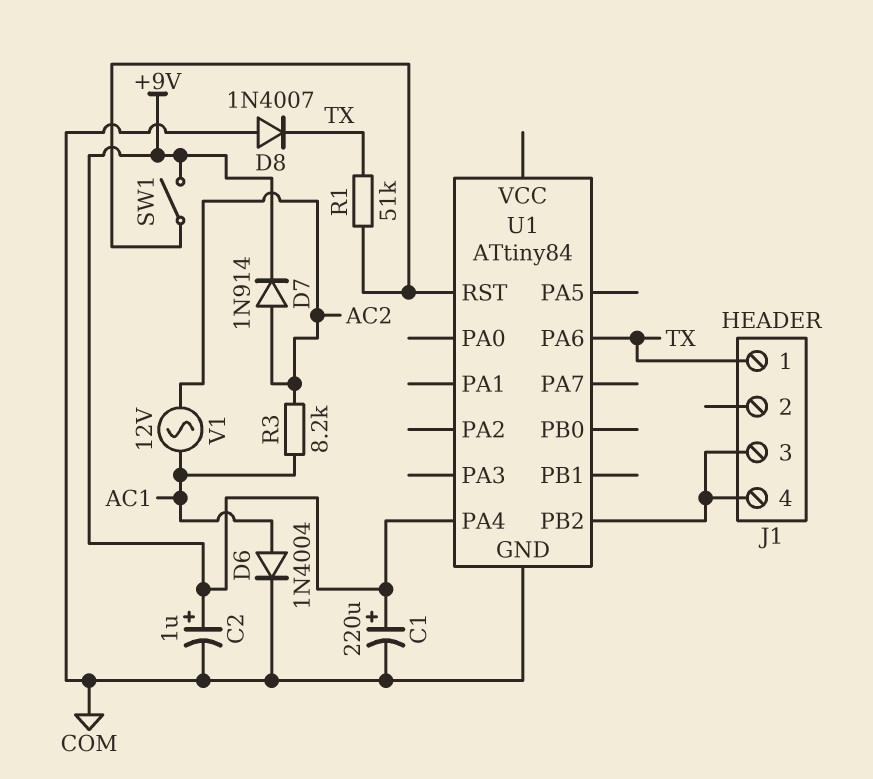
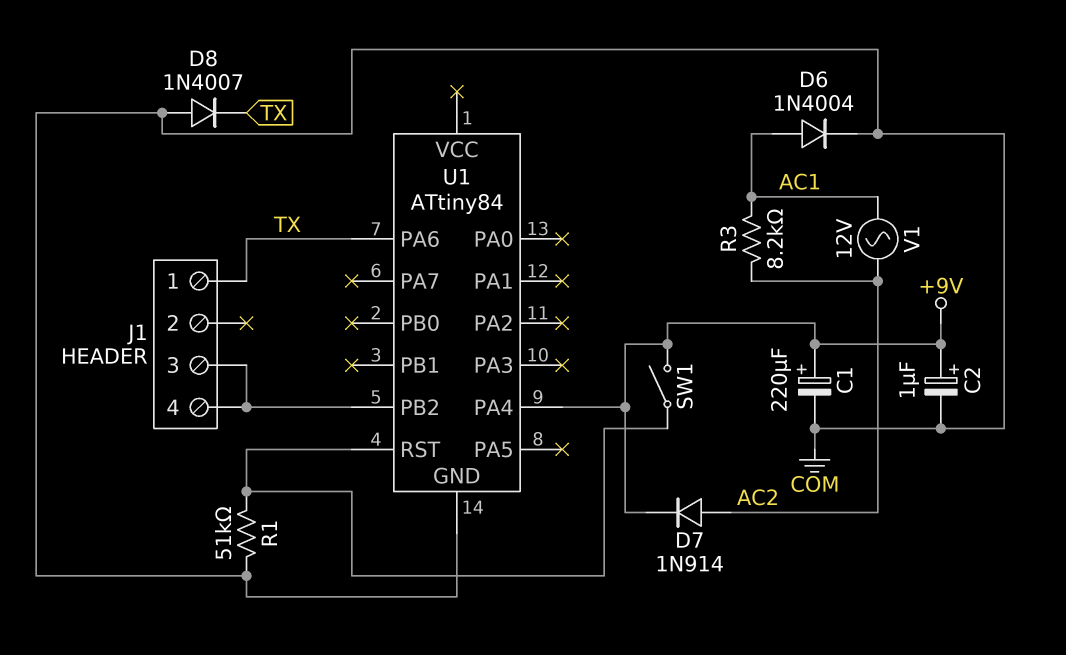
R1: 51k (TX, U1/RST) -> 51k (COM, U1/RST)

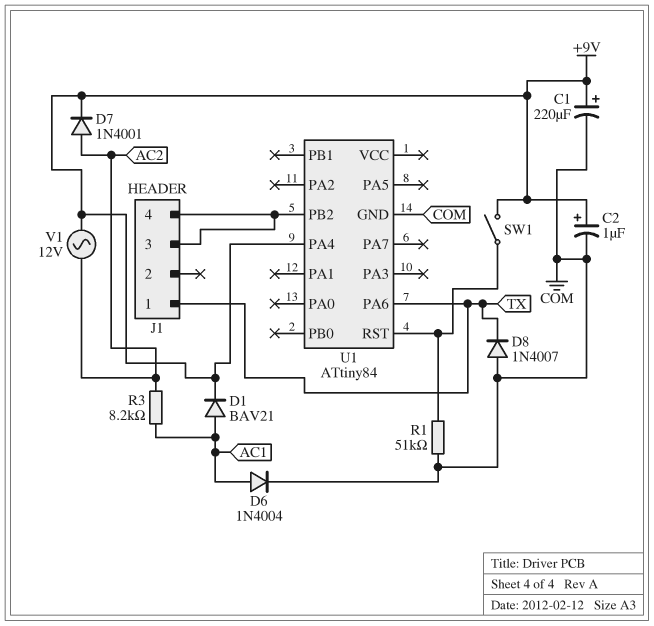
D1: none -> diode BAV21 (A AC1, K +9V)
D7: diode 1N914 (A AC2, K +9V) -> diode 1N4001 (A AC2, K +9V)
V1: AC 12V (AC1, AC2) -> AC 12V (+9V, AC2)

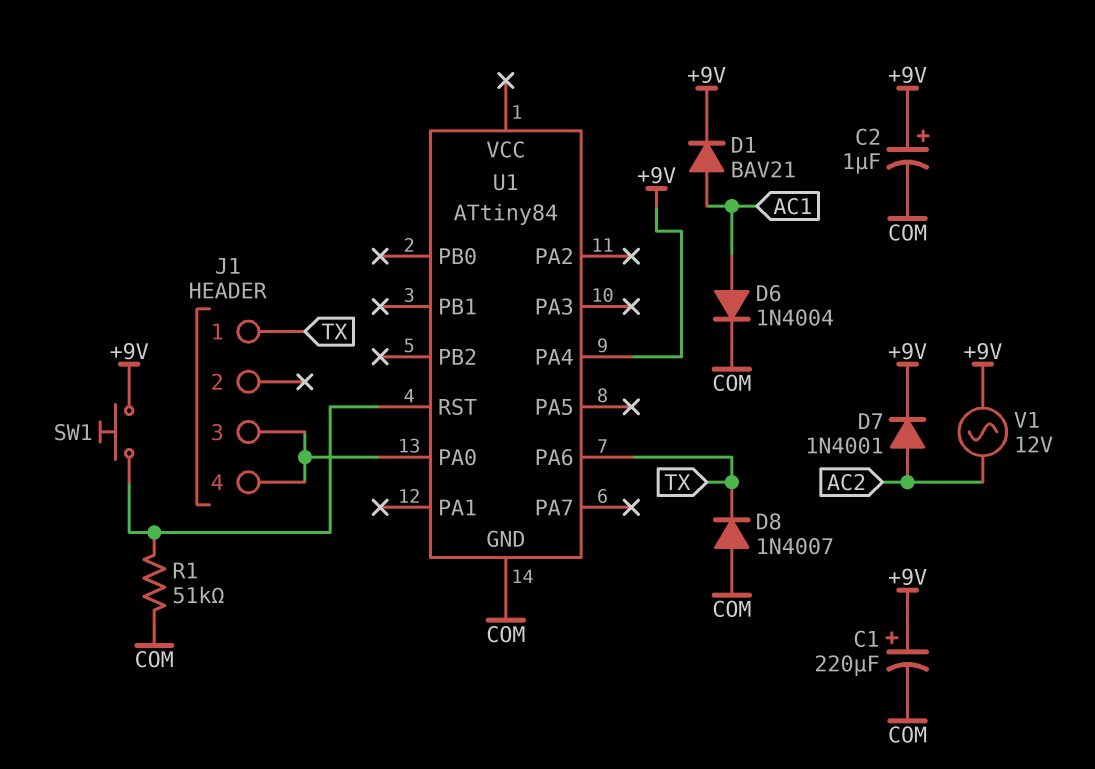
R3: 8.2k (AC1, AC2) -> none
SW1: switch (+9V, U1/RST) -> button (+9V, U1/RST)
U1 pin PA0: none -> J1/3
U1 pin PB2: J1/3 -> none

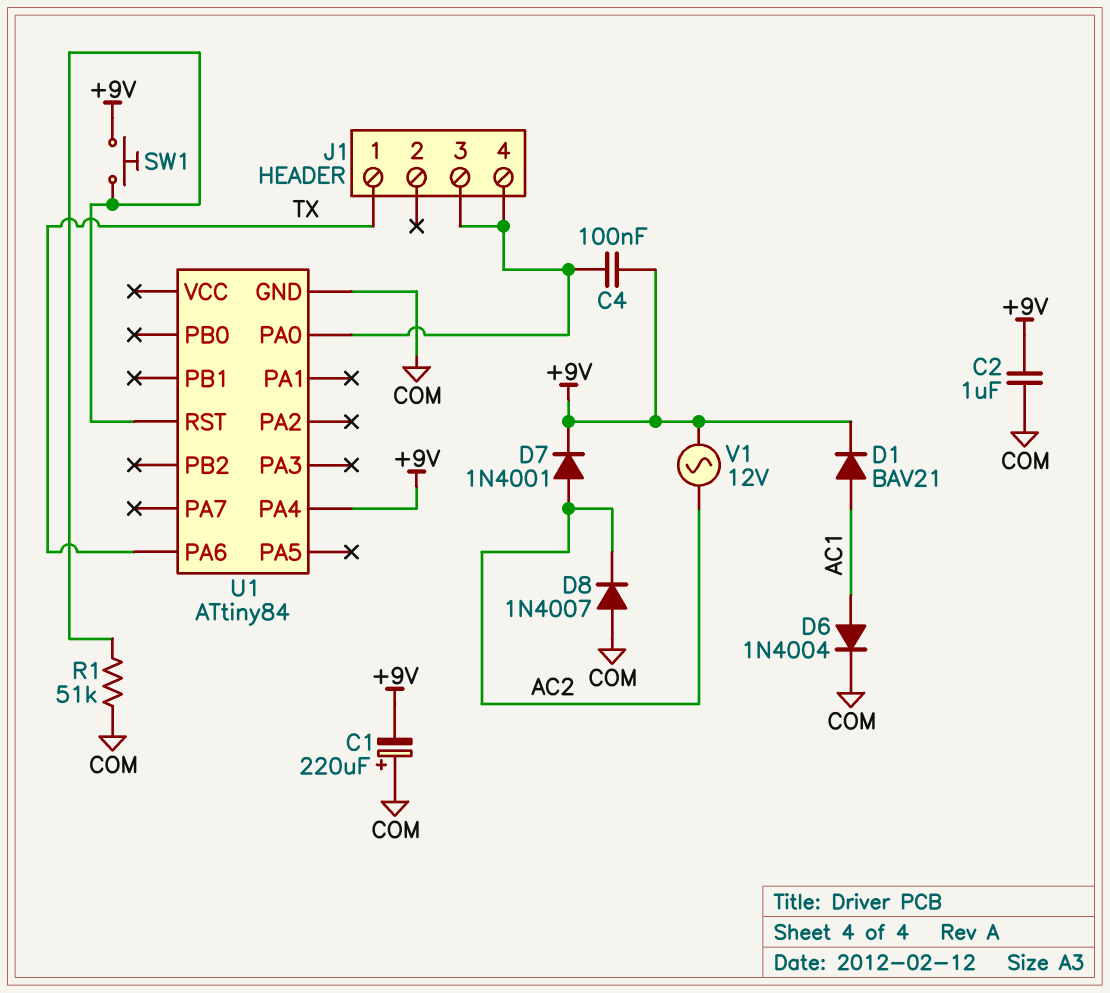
C1: 220uF (plus +9V, minus COM) -> 220uF (plus COM, minus +9V)
C2: 1uF (plus +9V, minus COM) -> 1uF (+9V, COM)
C4: none -> 100nF (+9V, J1/3)
D8: diode 1N4007 (A COM, K TX) -> diode 1N4007 (A COM, K AC2)

